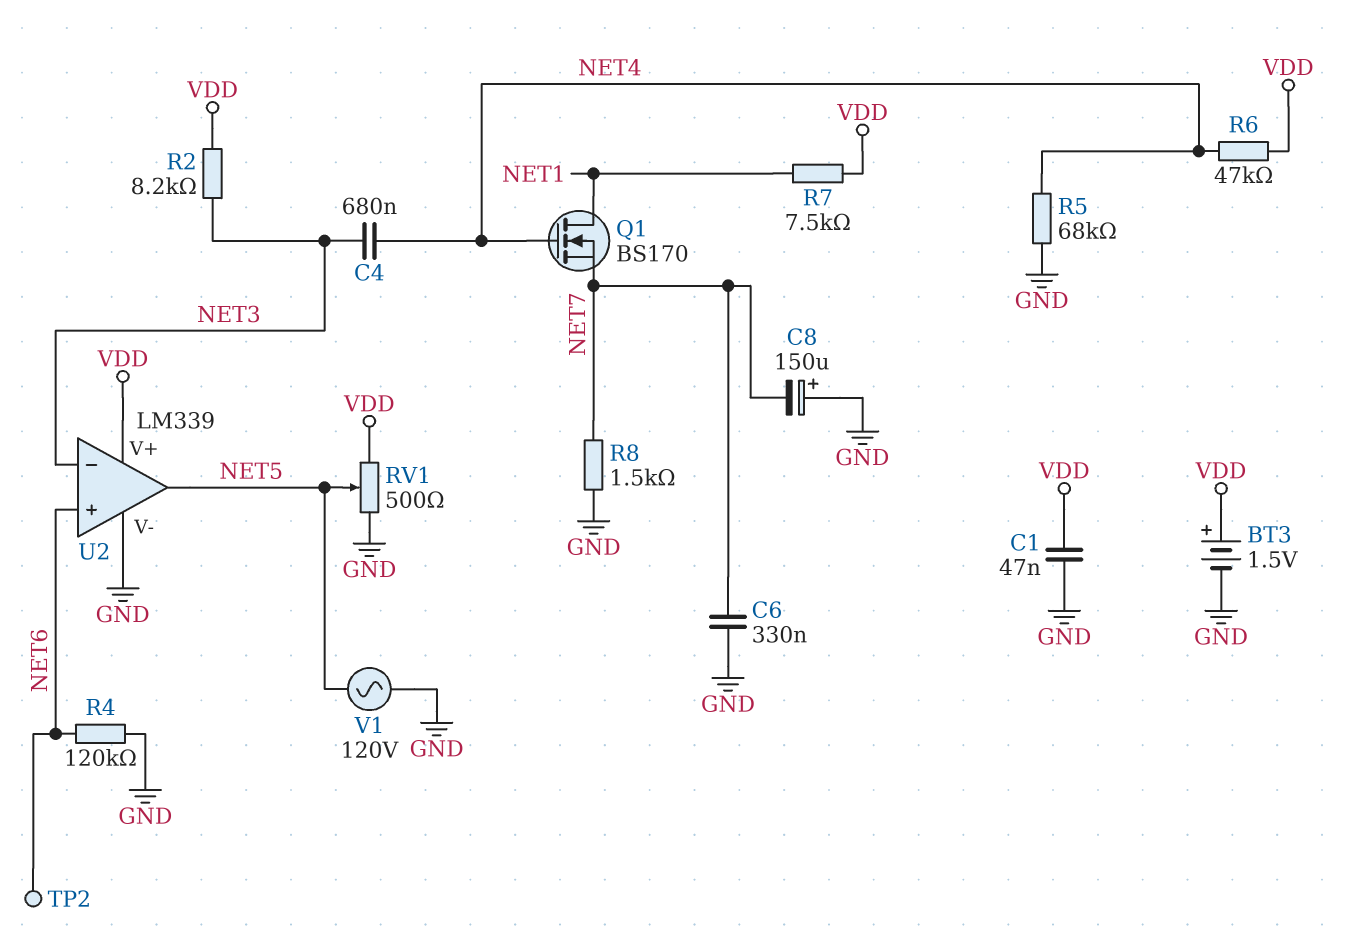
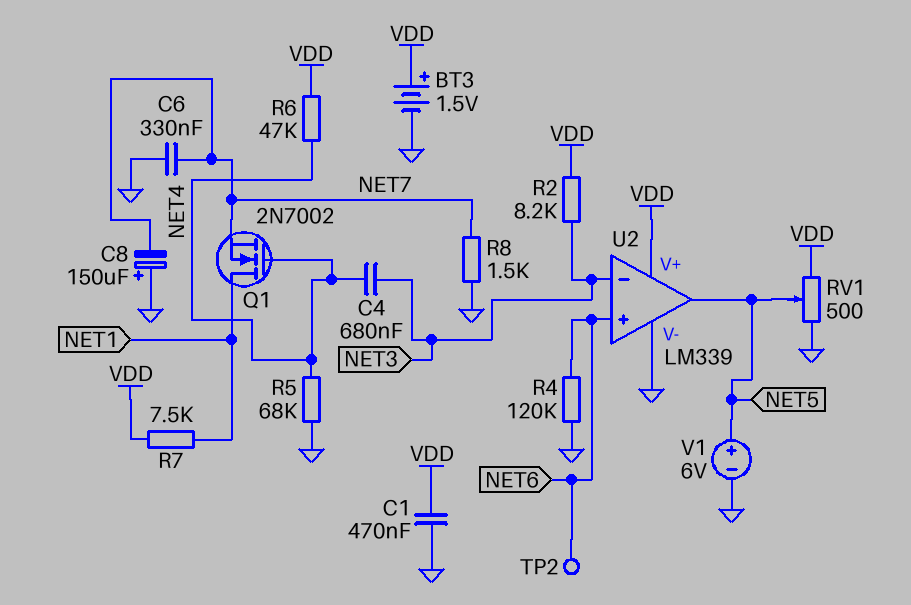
C1: 47nF (GND, VDD) -> 470nF (GND, VDD)
Q1: NMOS BS170 (G NET4, D NET1, S NET7) -> NMOS 2N7002 (G NET4, D NET1, S NET7)
V1: AC 120V (GND, NET5) -> 6V (plus NET5, minus GND)

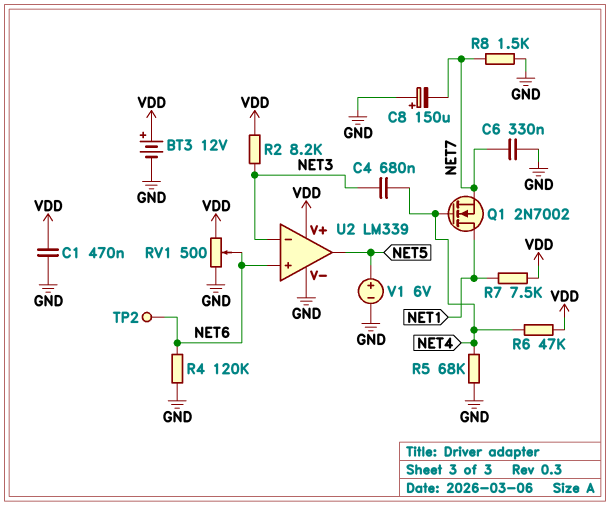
BT3: 1.5V (plus VDD, minus GND) -> 12V (plus VDD, minus GND)
RV1: 500 (GND, VDD, wiper NET5) -> 500 (GND, VDD, wiper NET6)

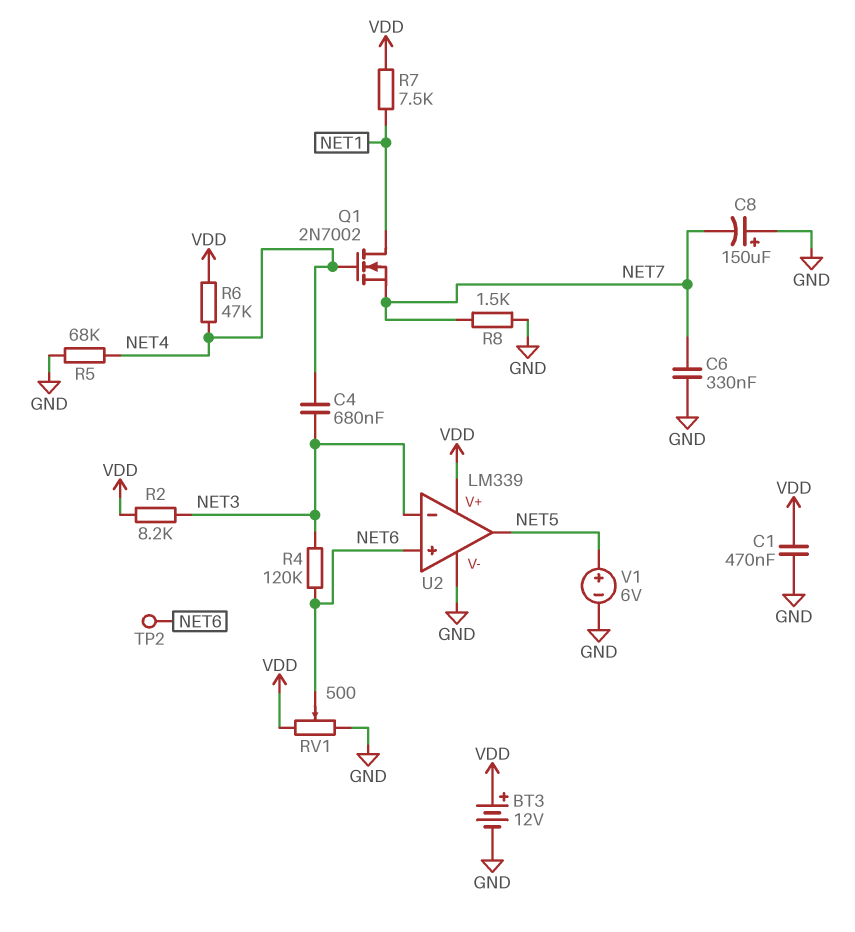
R4: 120k (GND, NET6) -> 120k (NET3, NET6)

